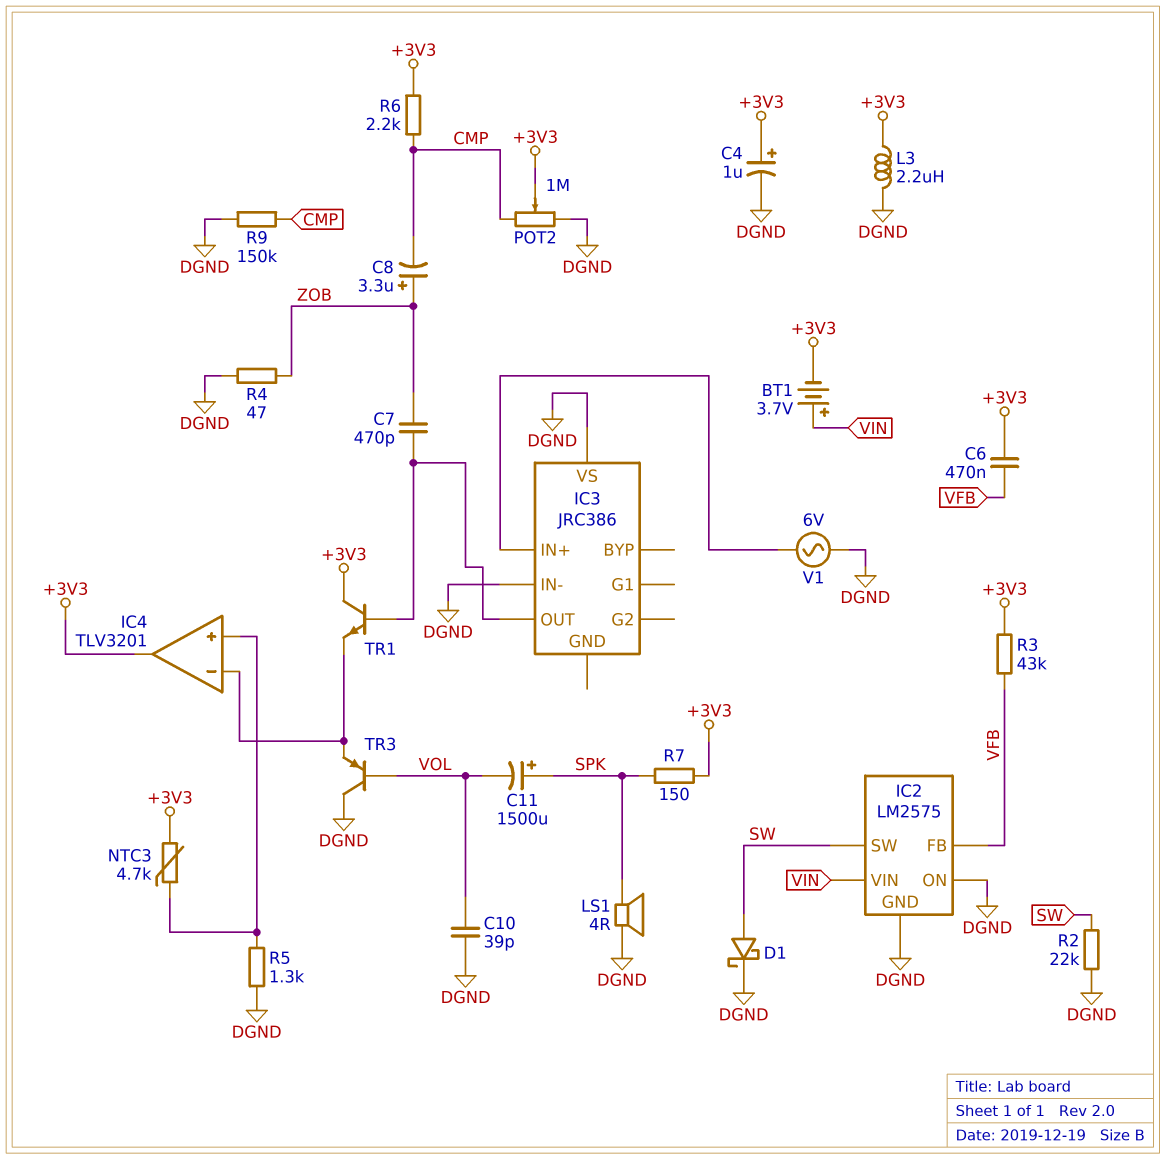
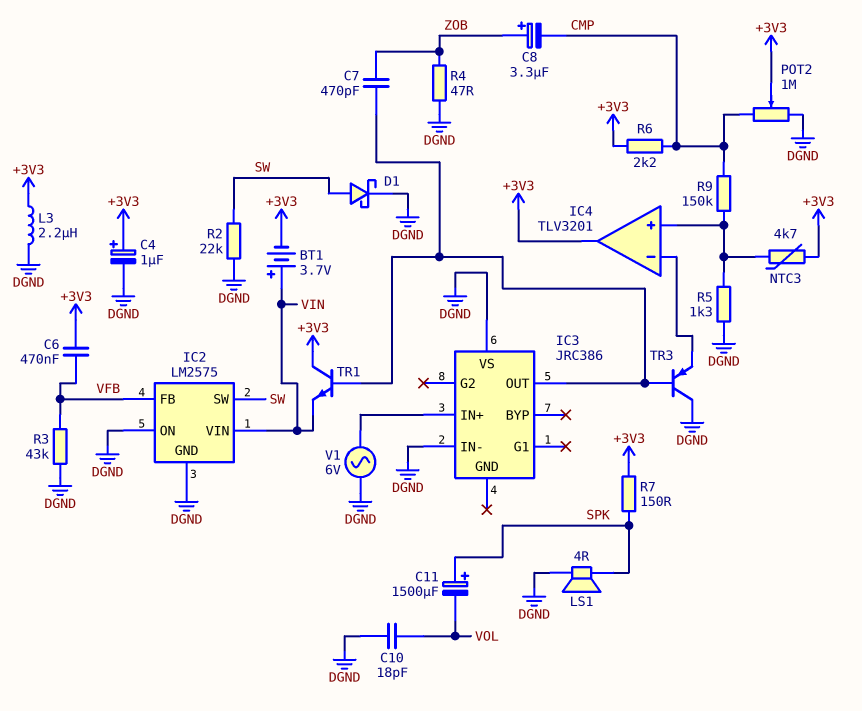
C10: 39pF (DGND, VOL) -> 18pF (DGND, VOL)
R3: 43k (+3V3, VFB) -> 43k (DGND, VFB)
R9: 150k (CMP, DGND) -> 150k (CMP, IC4/in+)
TR1: NPN (B IC3/OUT, C +3V3, E IC4/in-) -> NPN (B IC3/OUT, C +3V3, E VIN)
TR3: PNP (B VOL, C DGND, E IC4/in-) -> PNP (B IC3/OUT, C DGND, E IC4/in-)

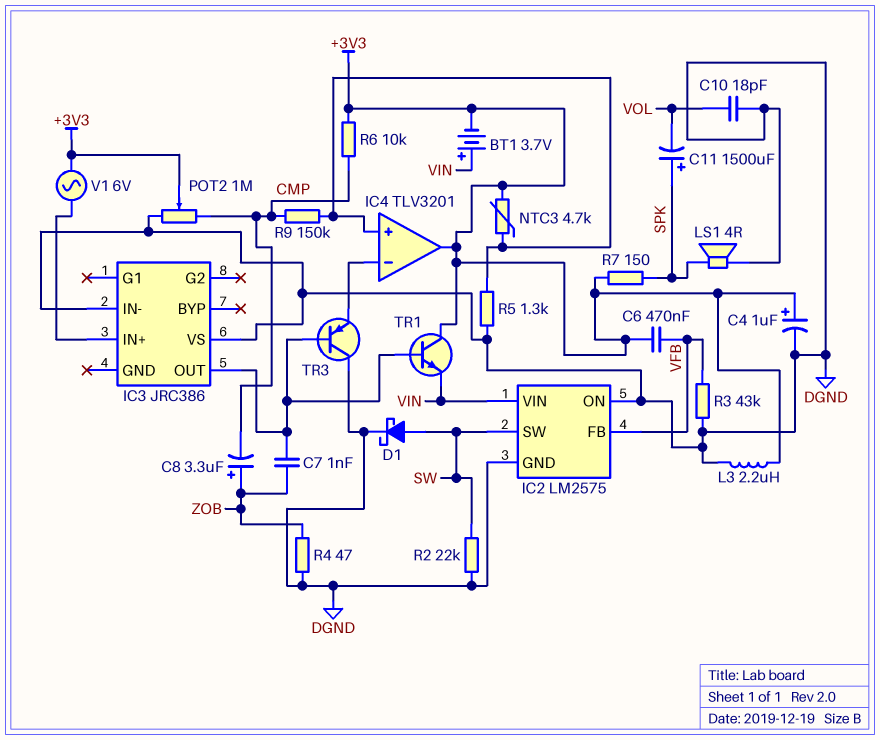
C7: 470pF (IC3/OUT, ZOB) -> 1nF (IC3/OUT, ZOB)
R6: 2.2k (+3V3, CMP) -> 10k (+3V3, CMP)
V1: AC 6V (DGND, IC3/IN+) -> AC 6V (+3V3, IC3/IN+)

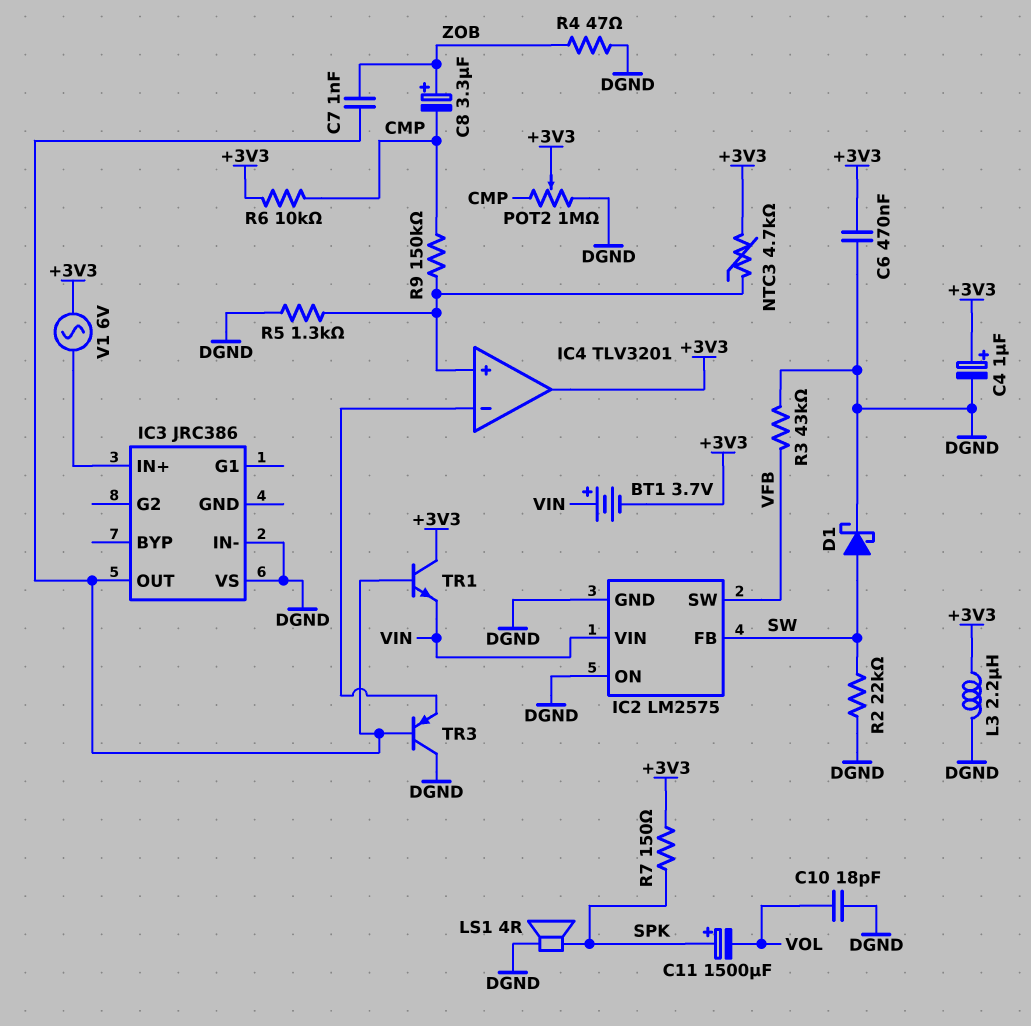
C6: 470nF (+3V3, VFB) -> 470nF (+3V3, DGND)
IC2 pin FB: VFB -> SW
IC2 pin SW: SW -> VFB

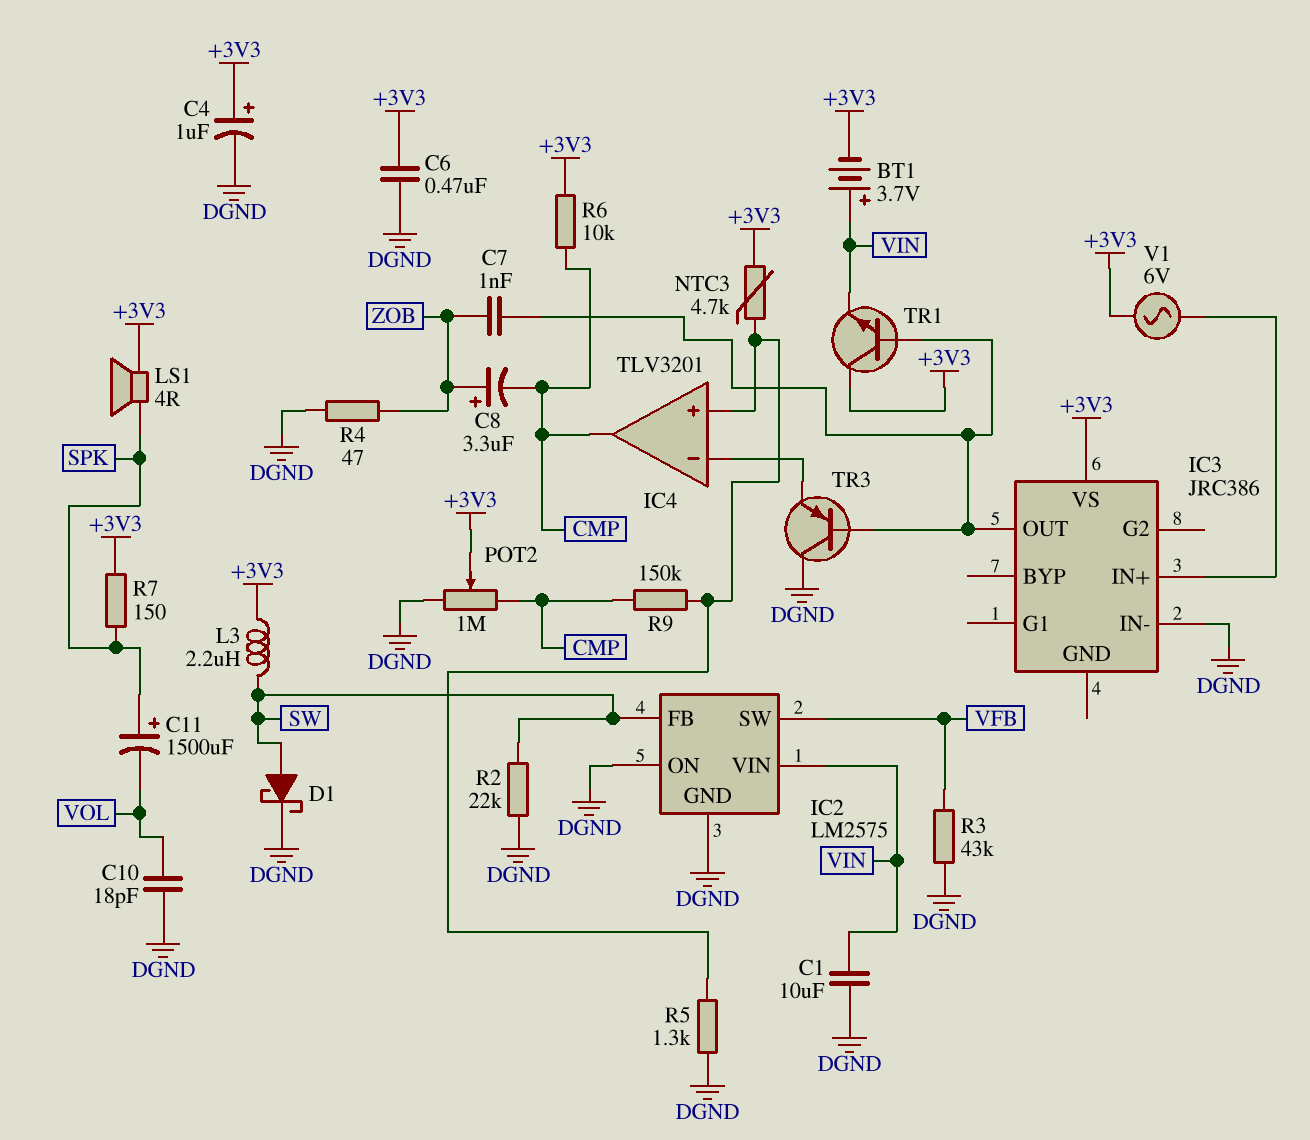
C1: none -> 10uF (DGND, VIN)
IC3 pin VS: DGND -> +3V3
IC4 pin out: +3V3 -> CMP
L3: 2.2uH (+3V3, DGND) -> 2.2uH (+3V3, SW)
LS1: speaker 4R (DGND, SPK) -> speaker 4R (+3V3, SPK)

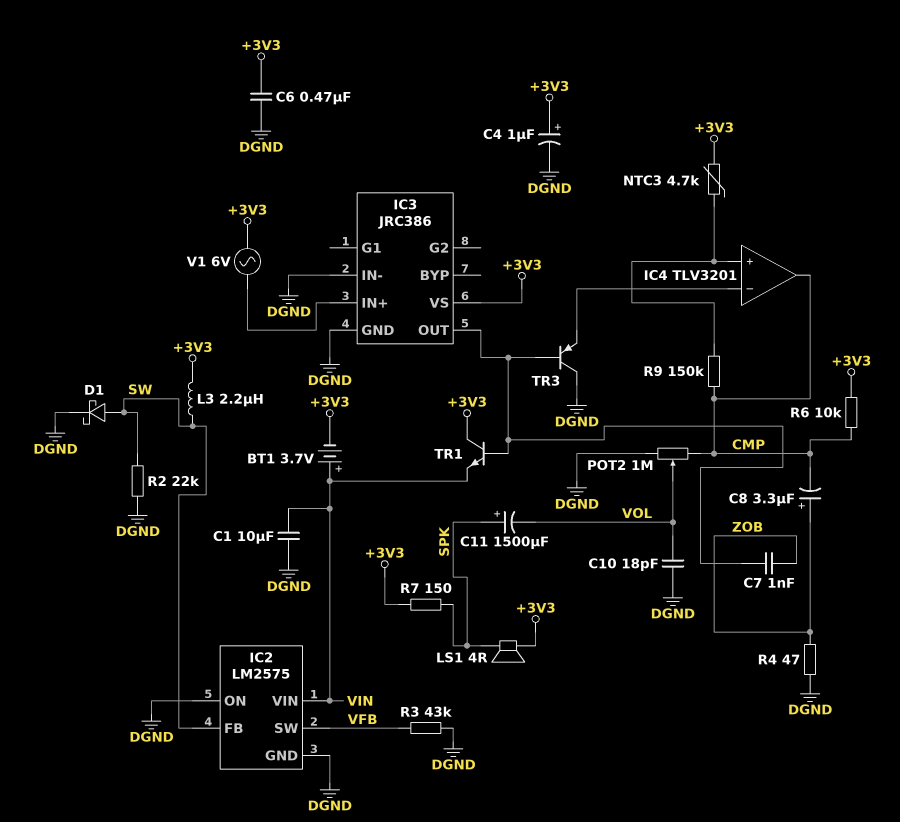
IC3 pin GND: none -> DGND
POT2: 1M (CMP, DGND, wiper +3V3) -> 1M (CMP, DGND, wiper VOL)
R5: 1.3k (DGND, IC4/in+) -> none

